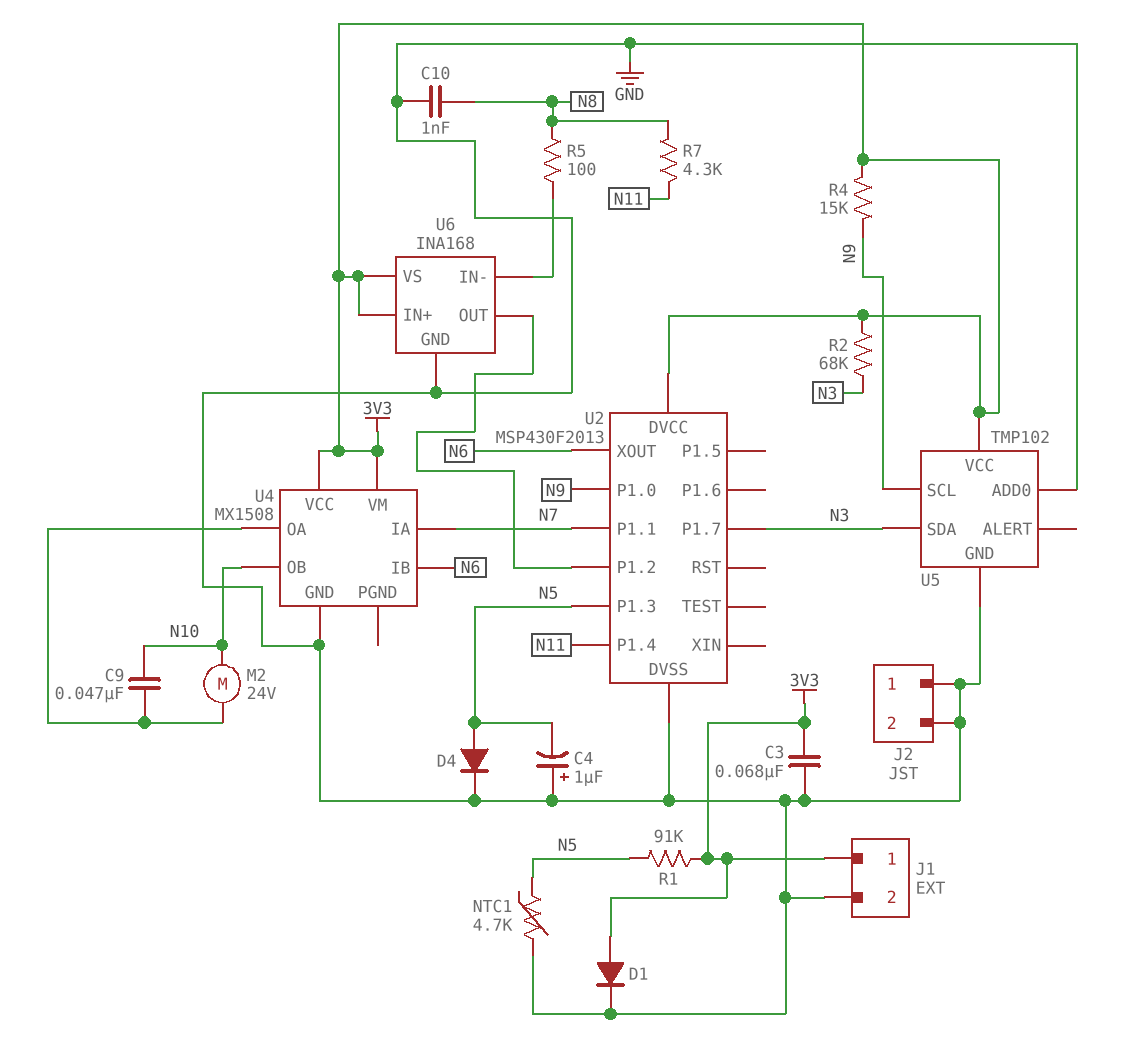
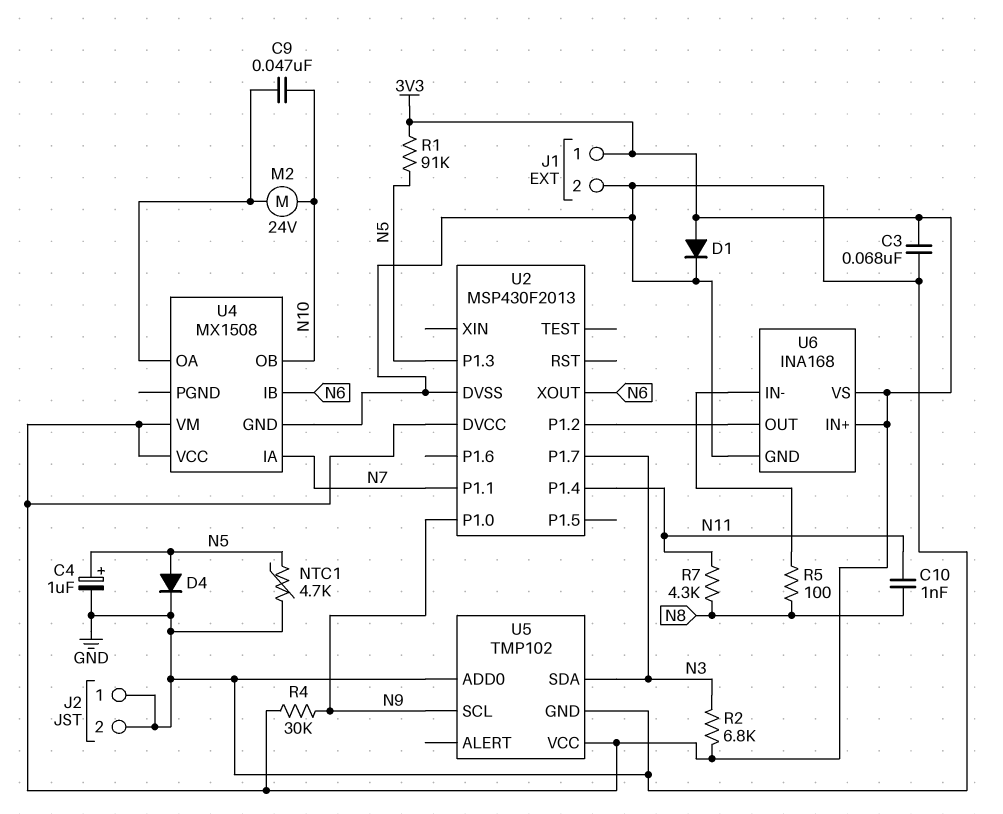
C4: 1uF (plus GND, minus N5) -> 1uF (plus N5, minus GND)
C10: 1nF (GND, N8) -> 1nF (N8, N11)
R2: 68k (3V3, N3) -> 6.8k (3V3, N3)
R4: 15k (3V3, N9) -> 30k (3V3, N9)

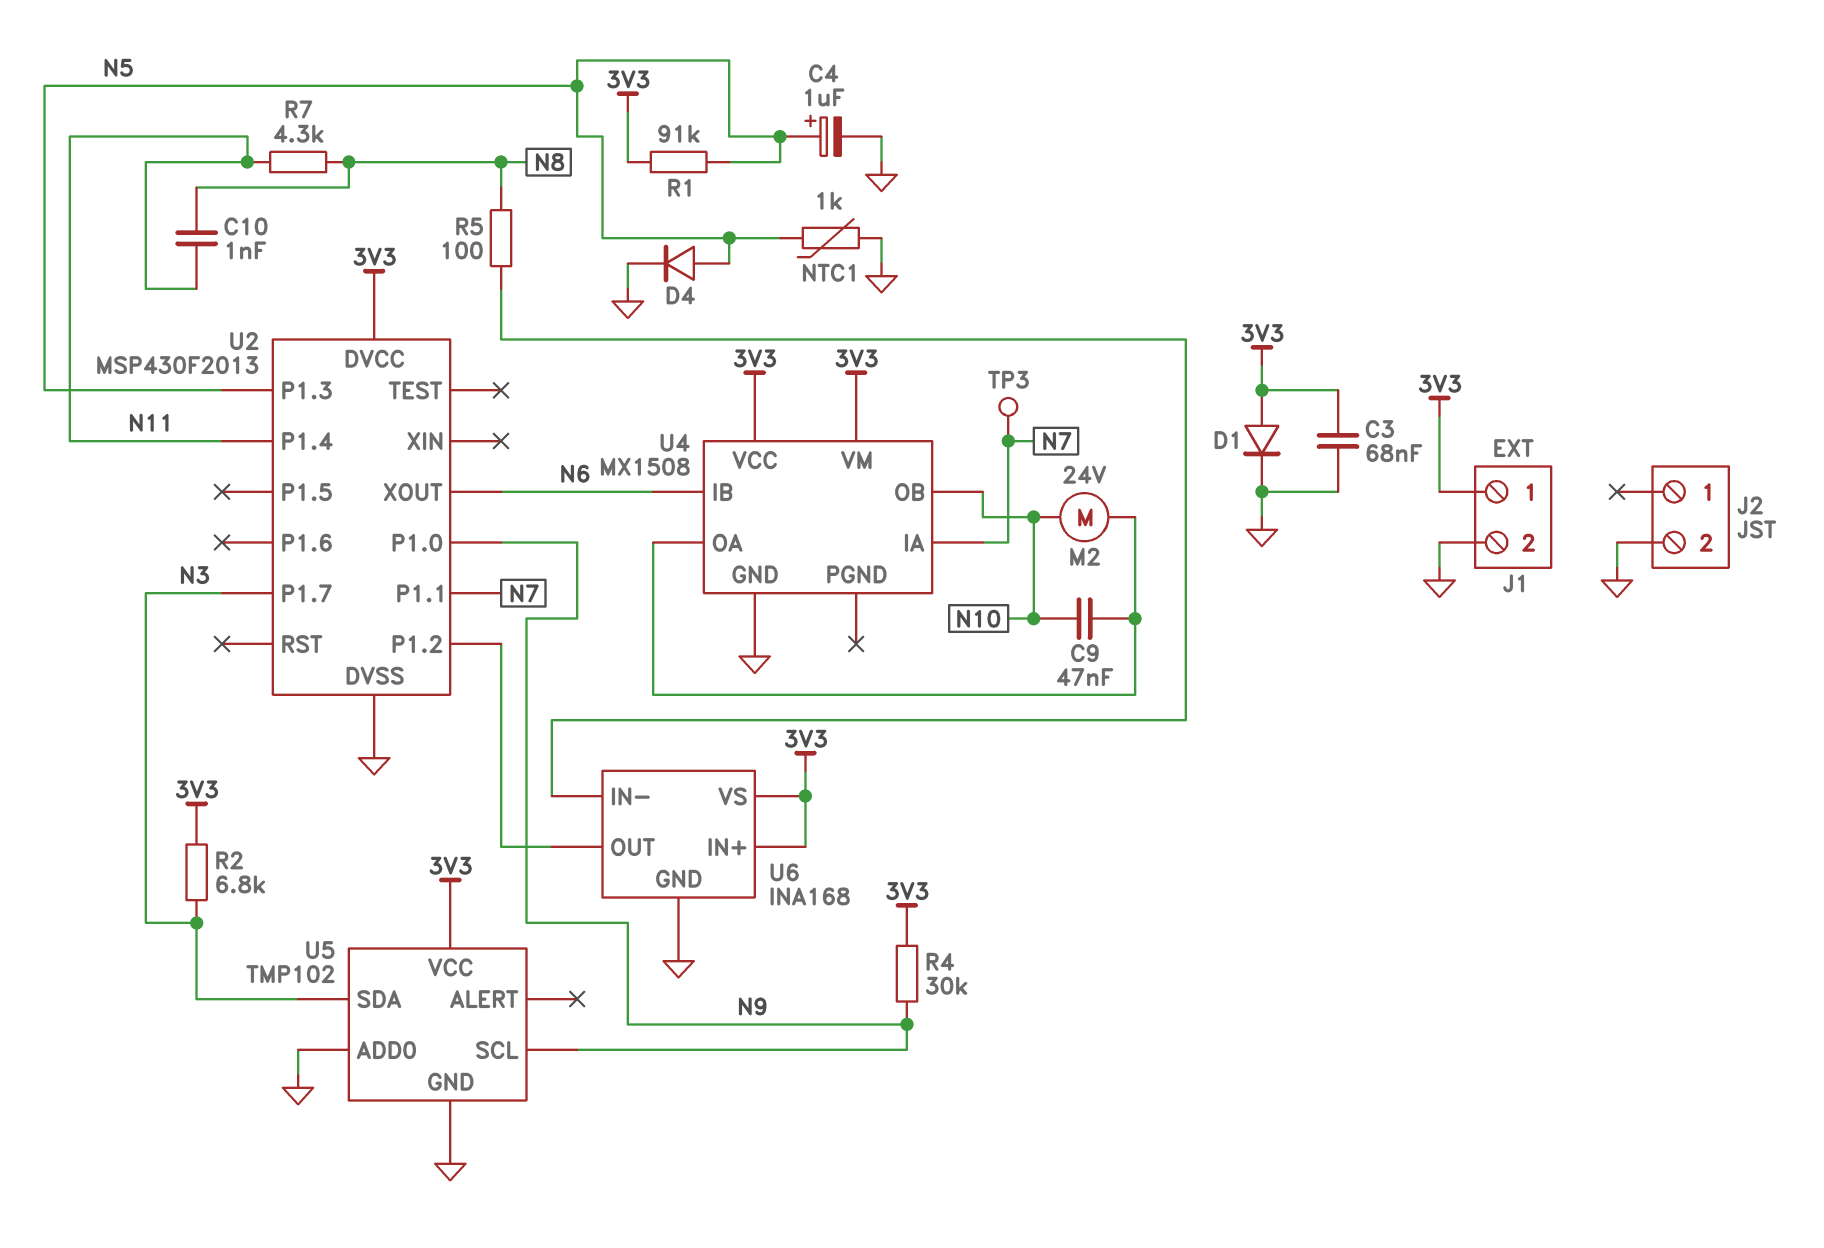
J2 pin 1: GND -> none
NTC1: 4.7k (GND, N5) -> 1k (GND, N5)
TP3: none -> test point (N7)

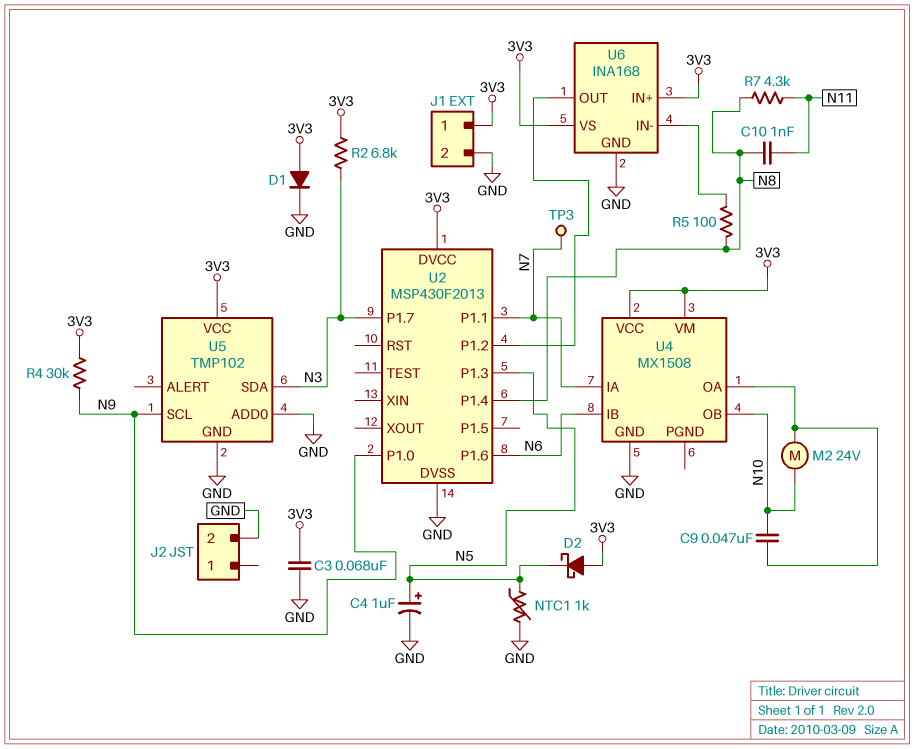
D2: none -> schottky (A 3V3, K N5)
D4: diode (A N5, K GND) -> none
R1: 91k (3V3, N5) -> none
U2 pin P1.4: N11 -> N8
U2 pin P1.6: none -> N6
U2 pin XOUT: N6 -> none

